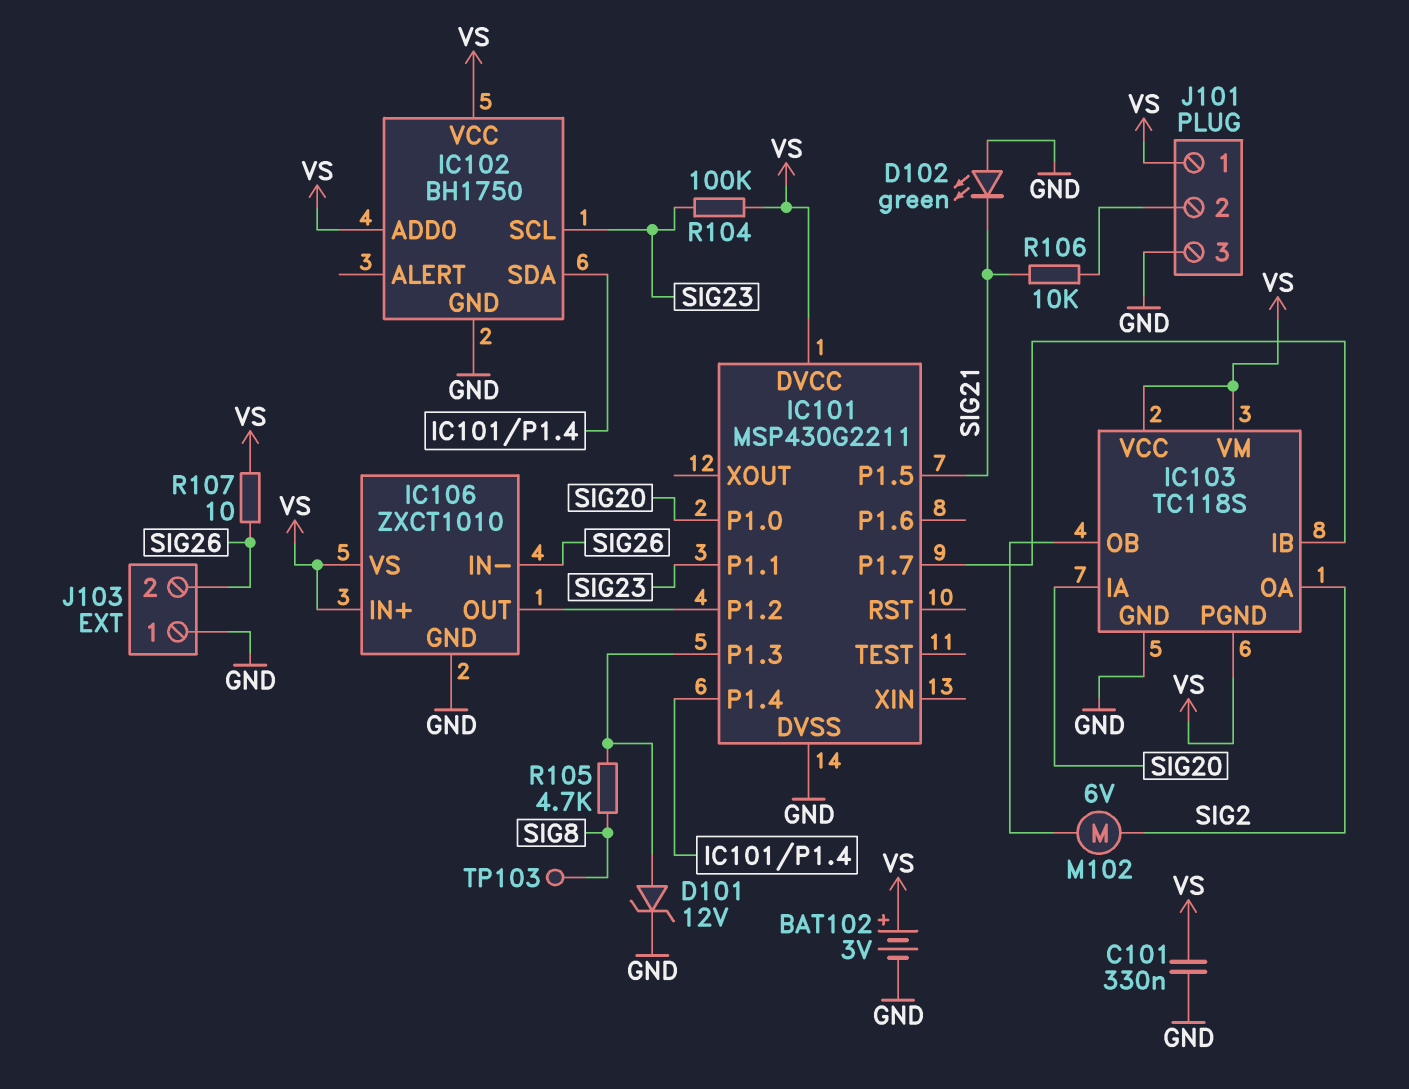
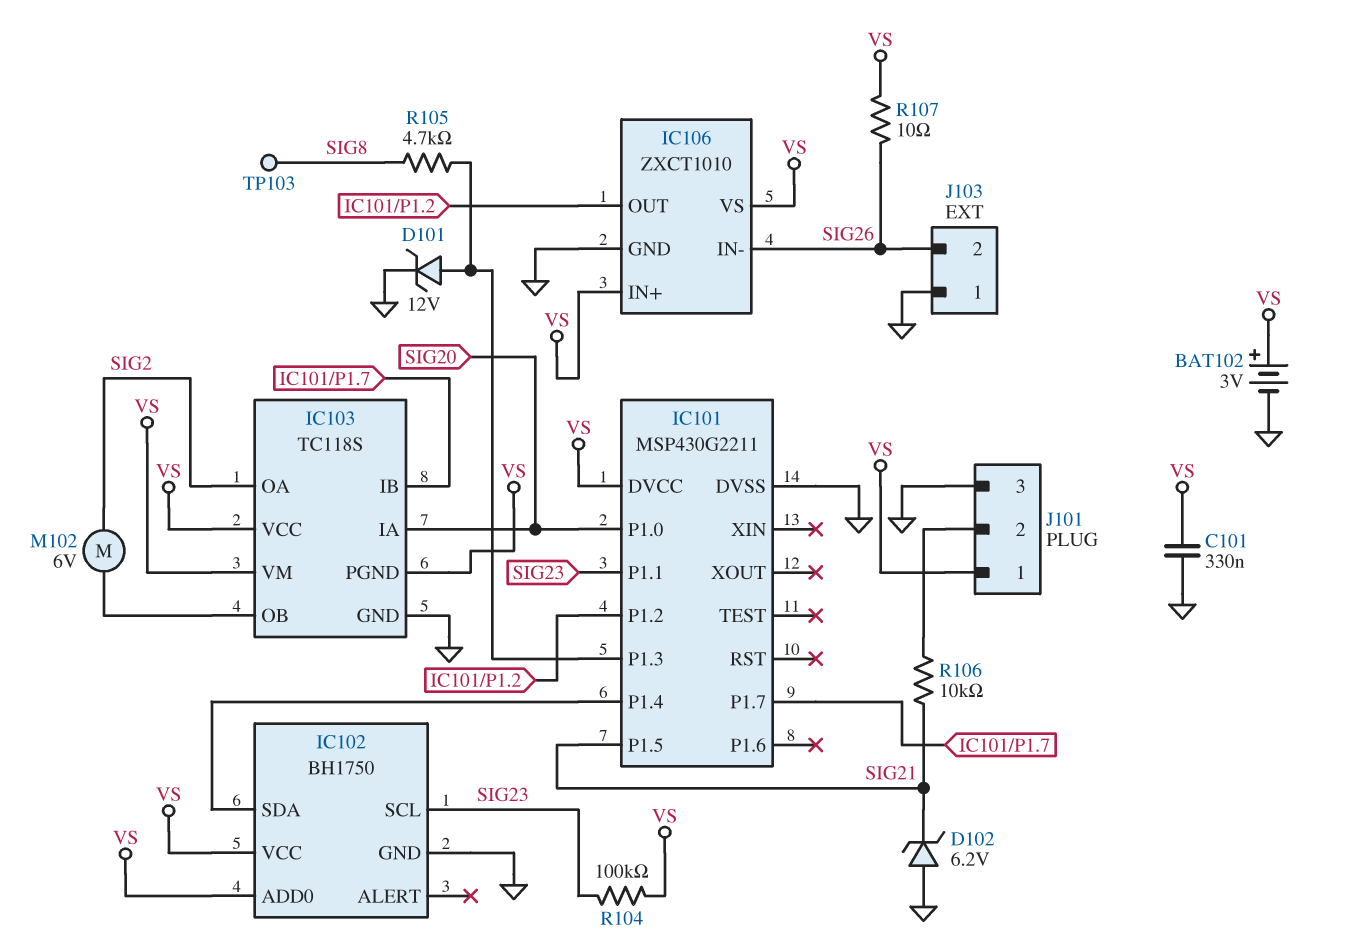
D102: LED green (A GND, K SIG21) -> zener 6.2V (A GND, K SIG21)

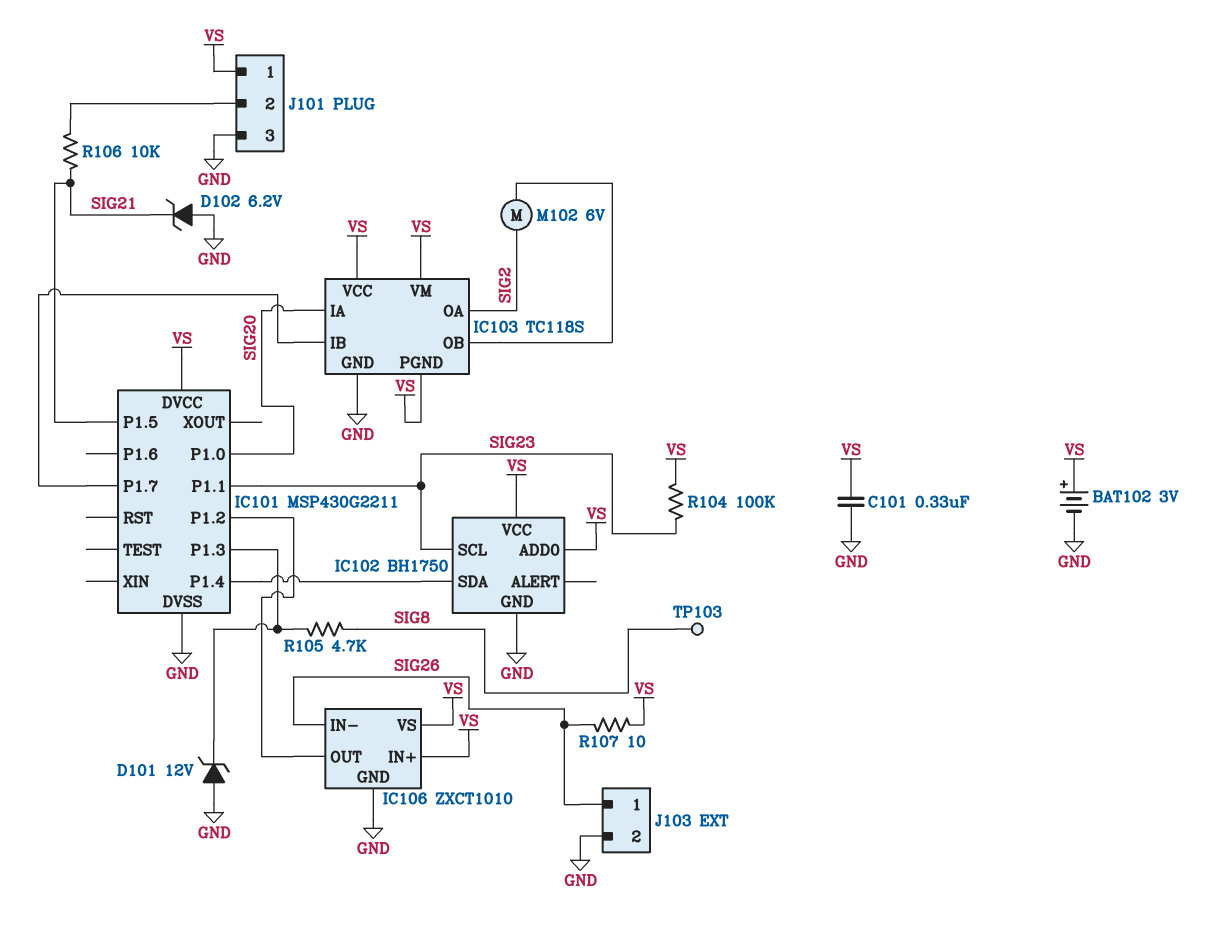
D101: zener 12V (A IC101/P1.3, K GND) -> zener 12V (A GND, K IC101/P1.3)
J103 pin 1: GND -> SIG26
J103 pin 2: SIG26 -> GND

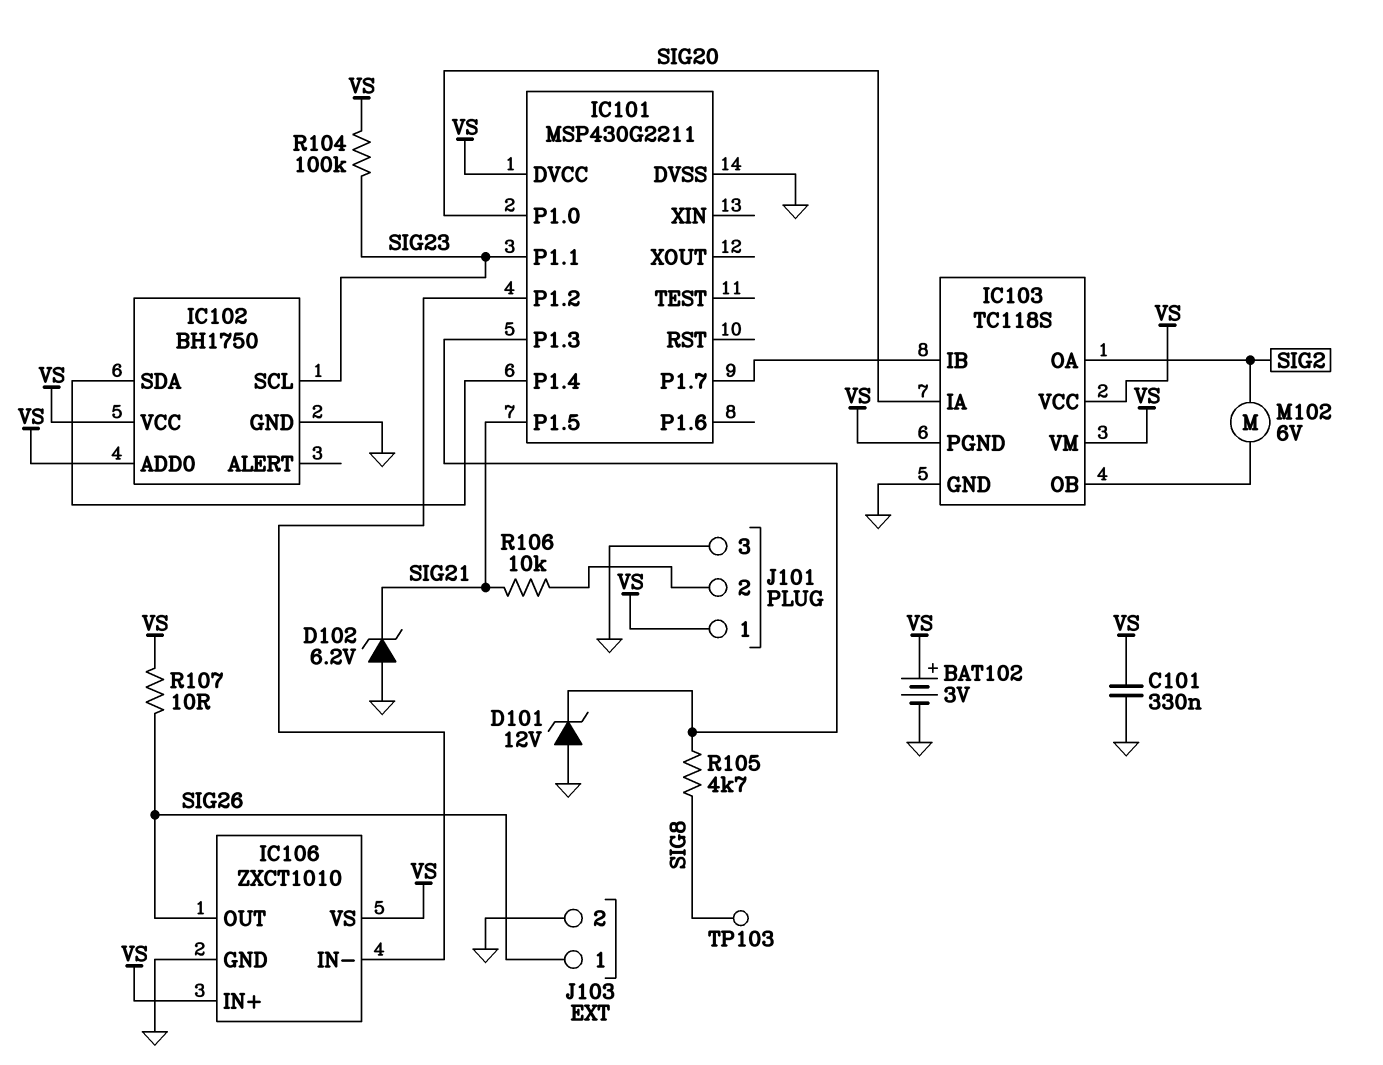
IC106 pin IN-: SIG26 -> IC101/P1.2
IC106 pin OUT: IC101/P1.2 -> SIG26

